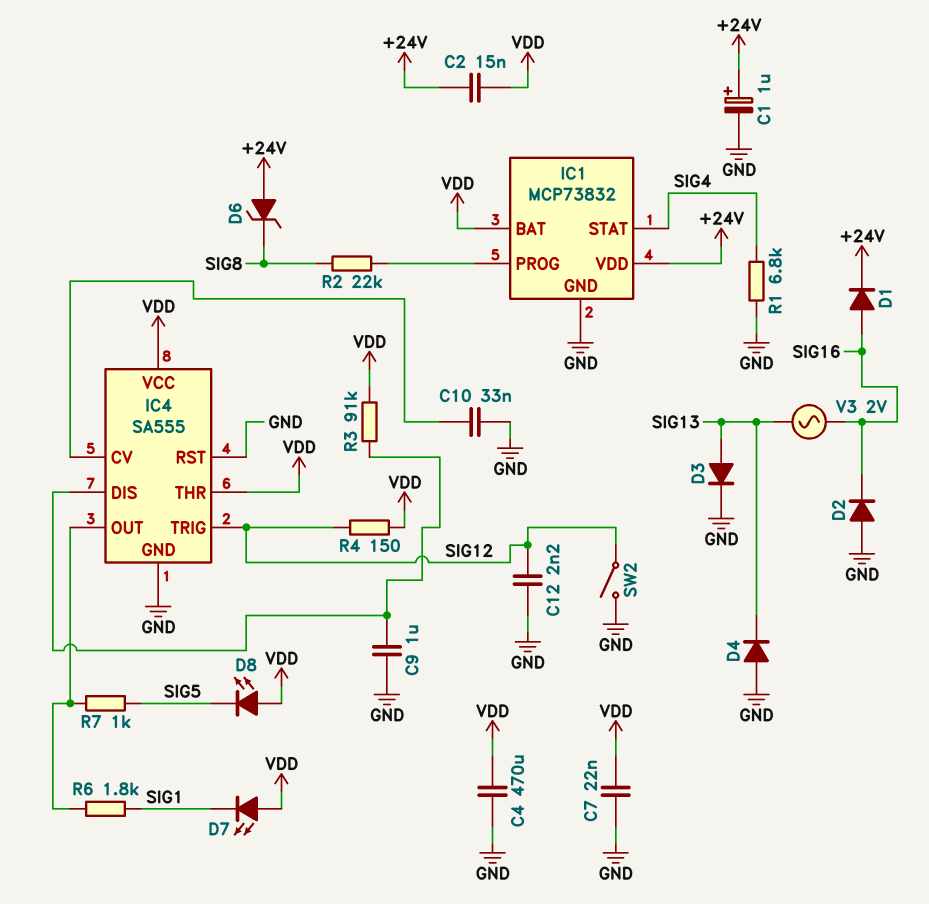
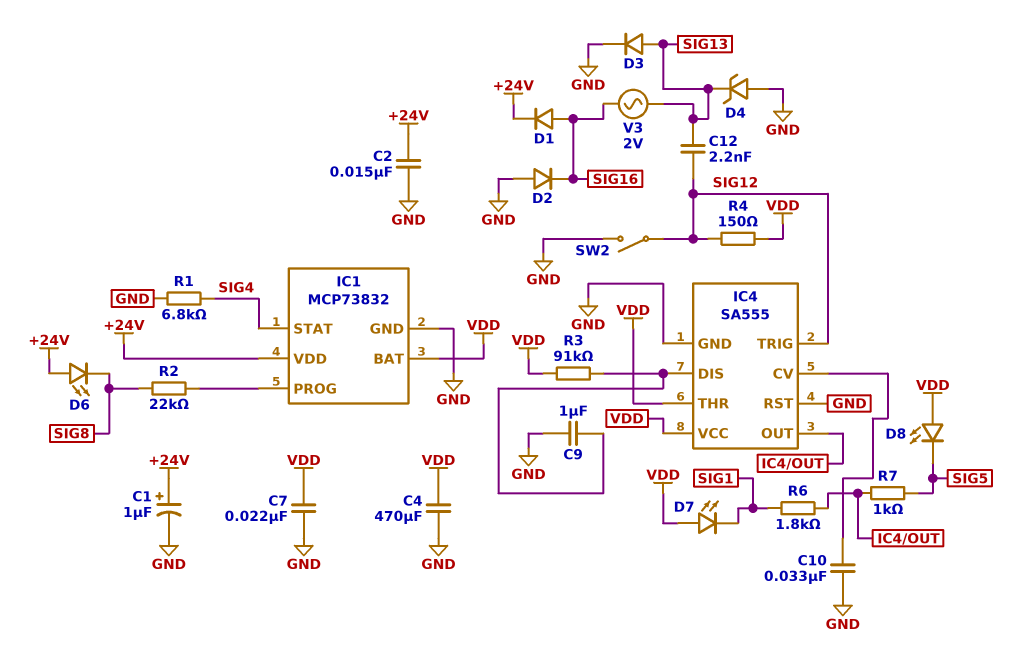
C2: 15nF (+24V, VDD) -> 15nF (+24V, GND)
C12: 2.2nF (GND, SIG12) -> 2.2nF (SIG12, SIG13)
D4: diode (A GND, K SIG13) -> zener (A GND, K SIG13)
D6: zener (A +24V, K SIG8) -> LED (A +24V, K SIG8)

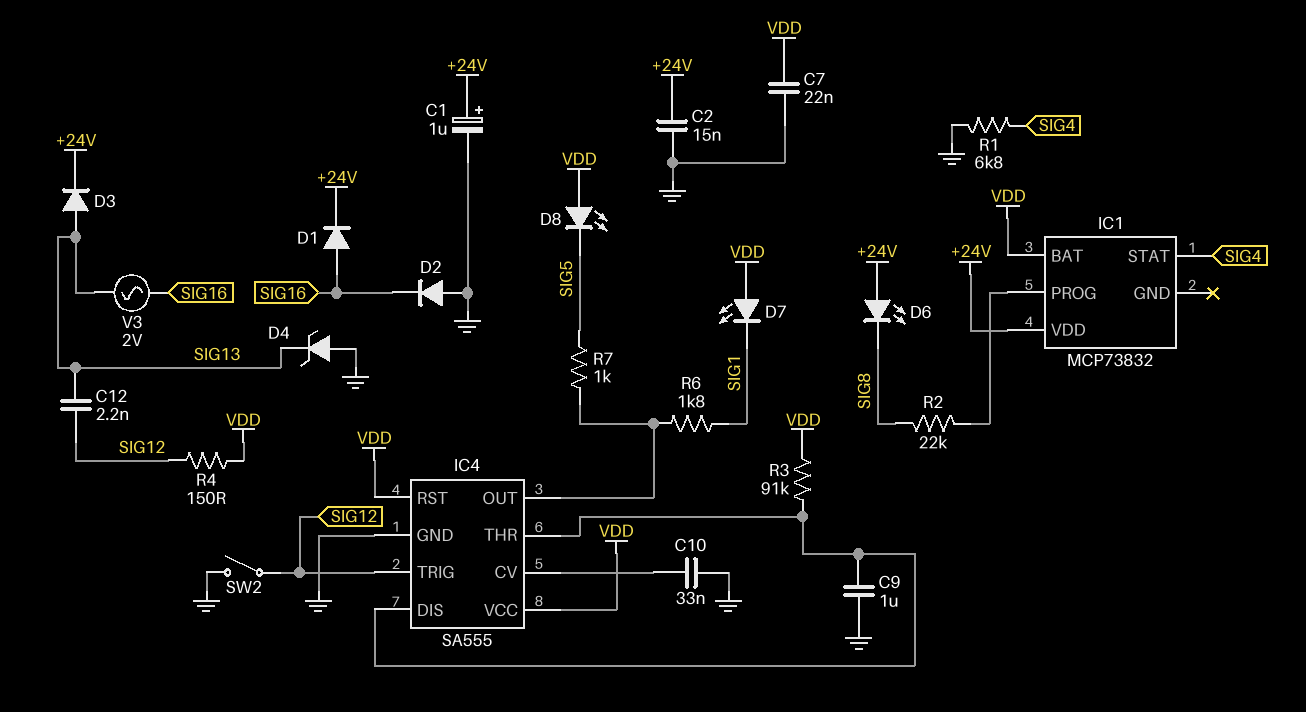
C4: 470uF (GND, VDD) -> none
D3: diode (A SIG13, K GND) -> diode (A SIG13, K +24V)
IC1 pin GND: GND -> none
IC4 pin RST: GND -> VDD
IC4 pin THR: VDD -> IC4/DIS

